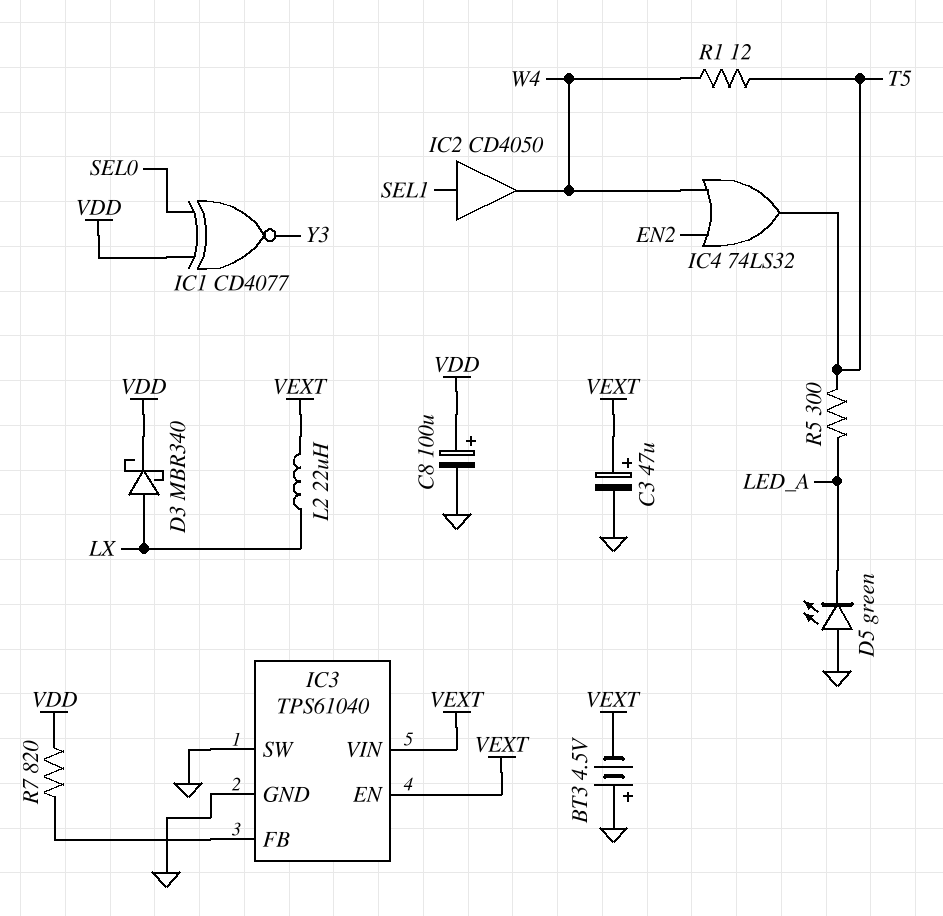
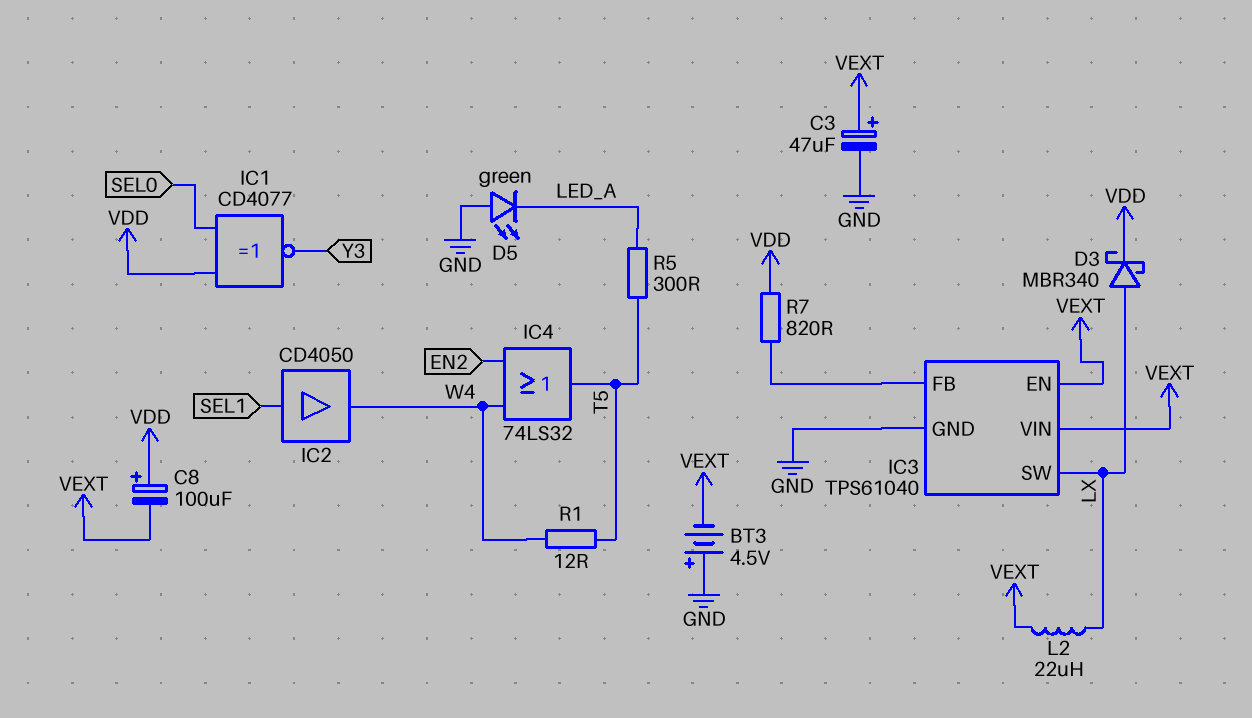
C8: 100uF (plus VDD, minus GND) -> 100uF (plus VDD, minus VEXT)
IC3 pin SW: GND -> LX

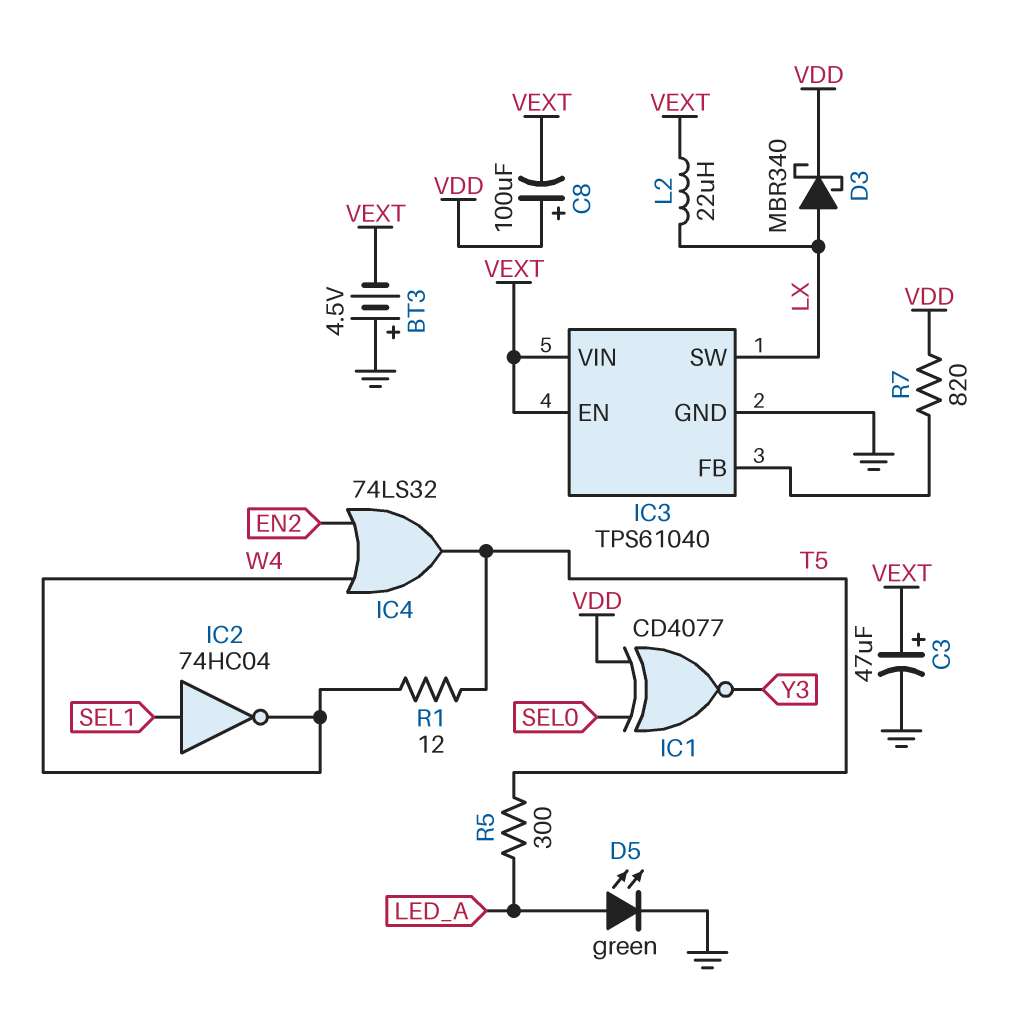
D5: LED green (A GND, K LED_A) -> LED green (A LED_A, K GND)
IC2: buffer CD4050 (in SEL1, out W4) -> NOT 74HC04 (in SEL1, out W4)

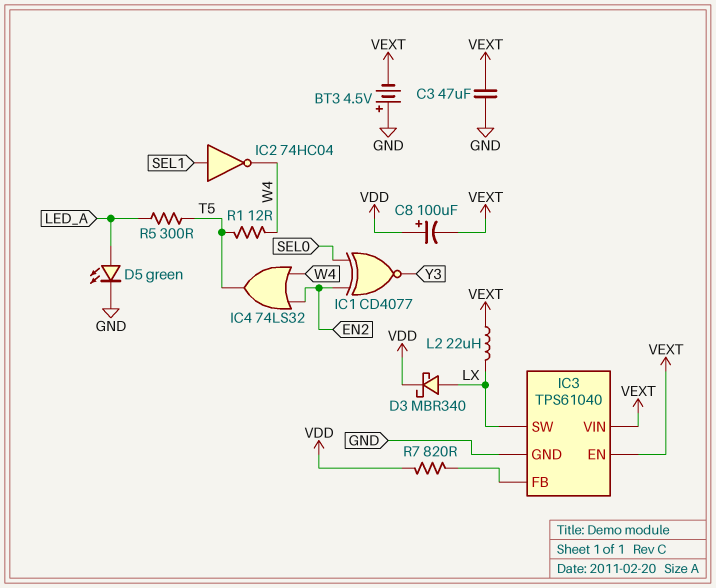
C3: 47uF (plus VEXT, minus GND) -> 47uF (GND, VEXT)
IC1: XNOR CD4077 (in SEL0, in VDD, out Y3) -> XNOR CD4077 (in EN2, in SEL0, out Y3)

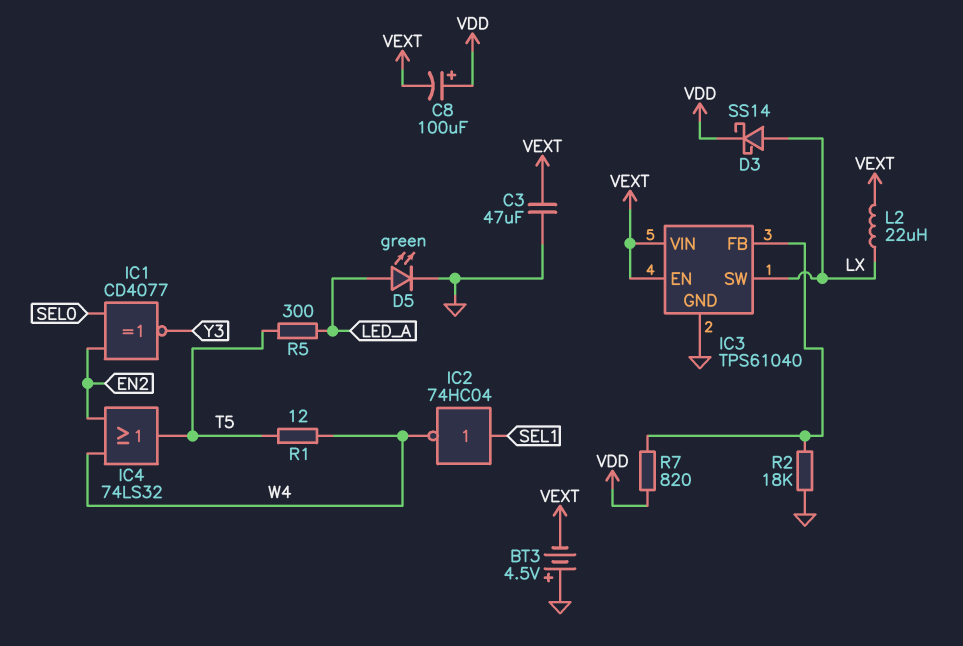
D3: schottky MBR340 (A LX, K VDD) -> schottky SS14 (A LX, K VDD)
R2: none -> 18k (GND, IC3/FB)

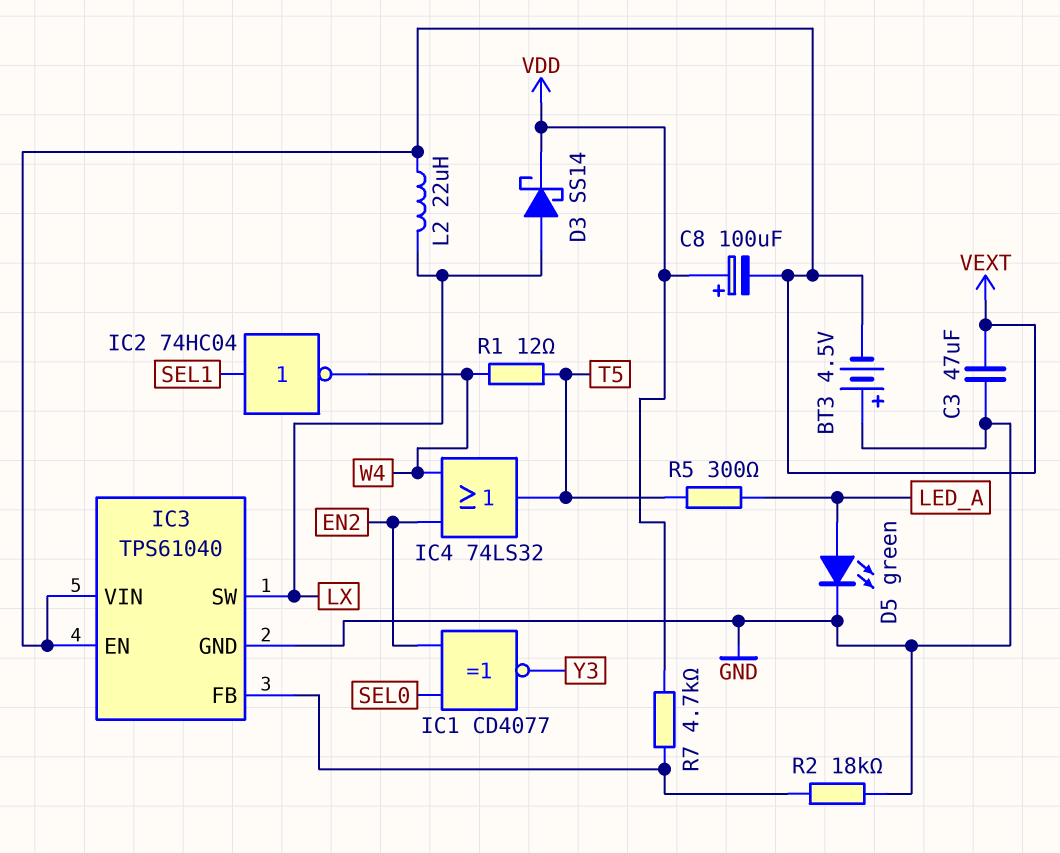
R7: 820 (IC3/FB, VDD) -> 4.7k (IC3/FB, VDD)

